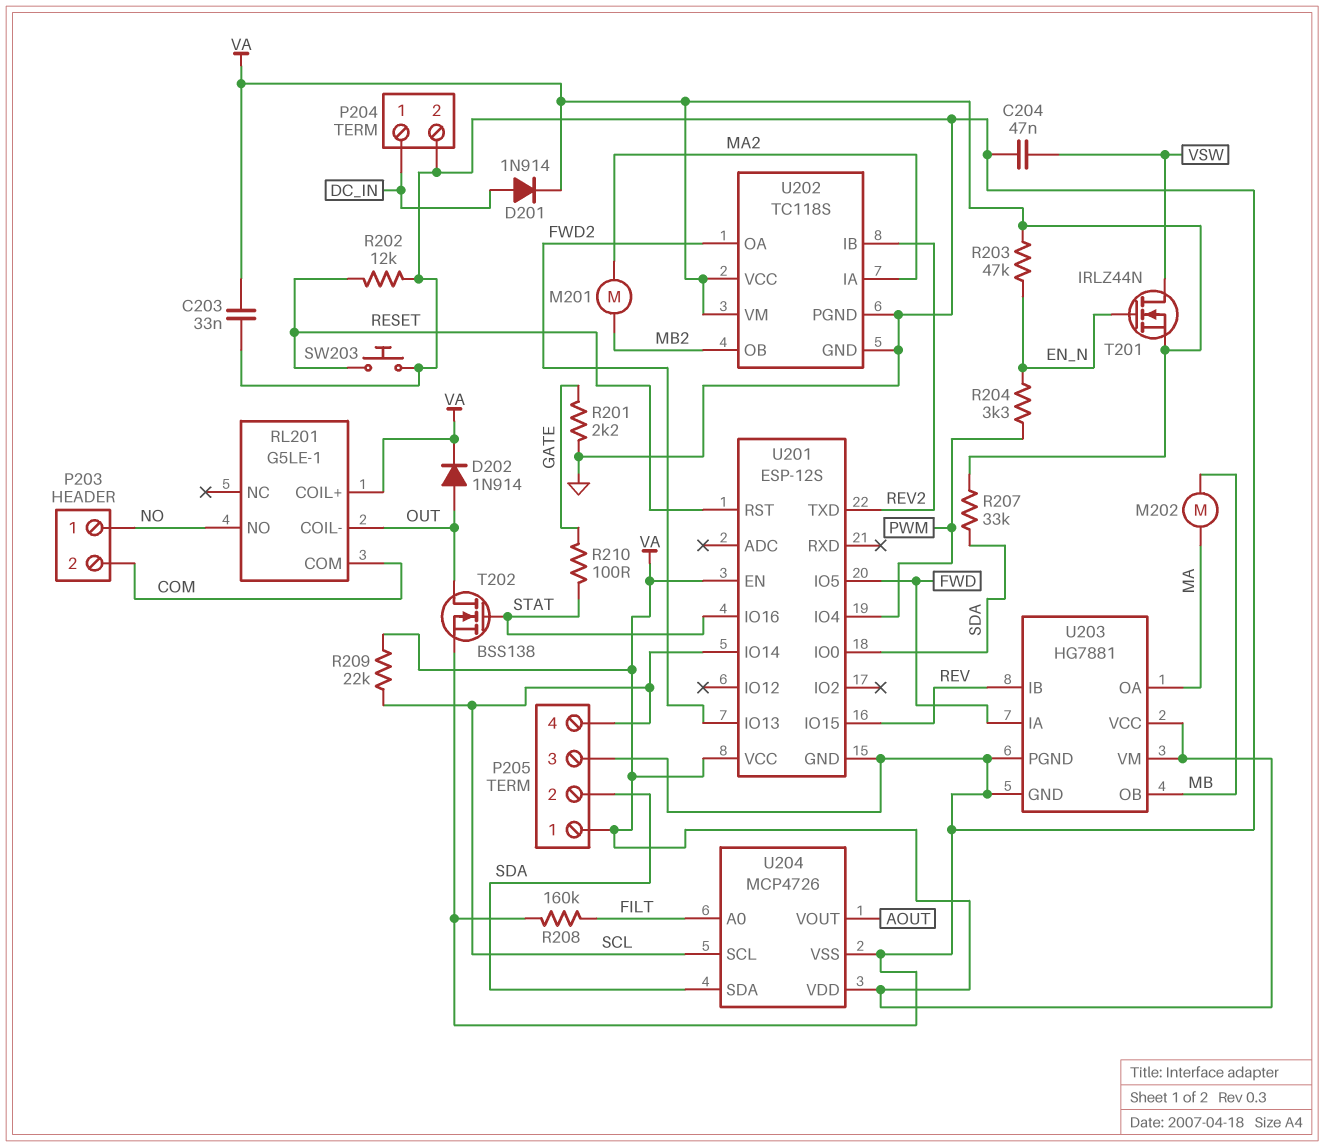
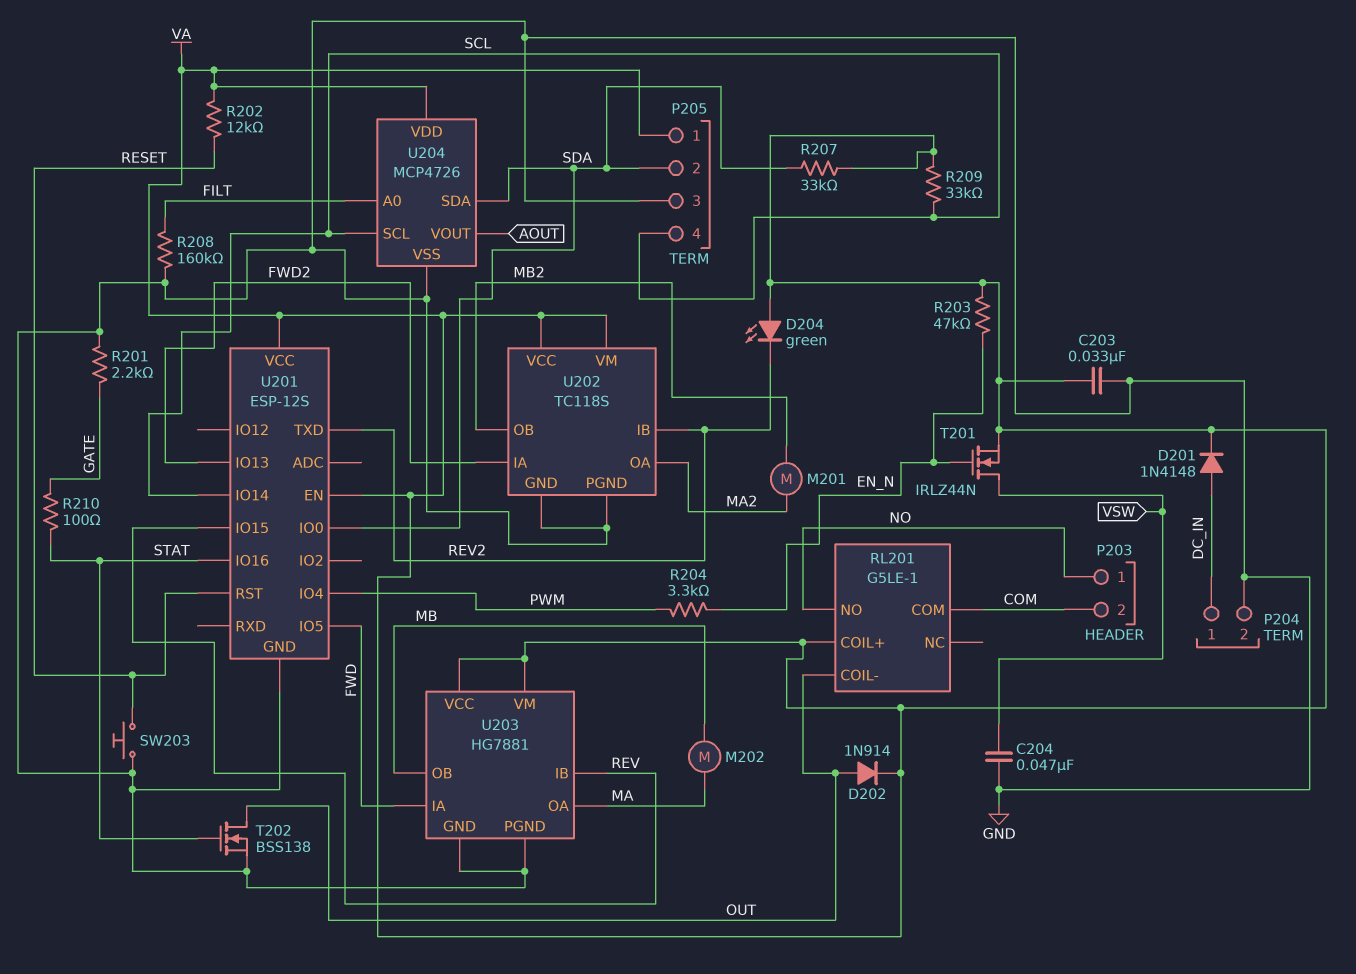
D201: diode 1N914 (A DC_IN, K VA) -> diode 1N4148 (A DC_IN, K VA)
D204: none -> LED green (A VA, K REV2)
R202: 12k (GND, RESET) -> 12k (RESET, VA)
R209: 22k (SCL, VA) -> 33k (SCL, VA)
U202 pin IA: MA2 -> FWD2
U202 pin OA: FWD2 -> MA2

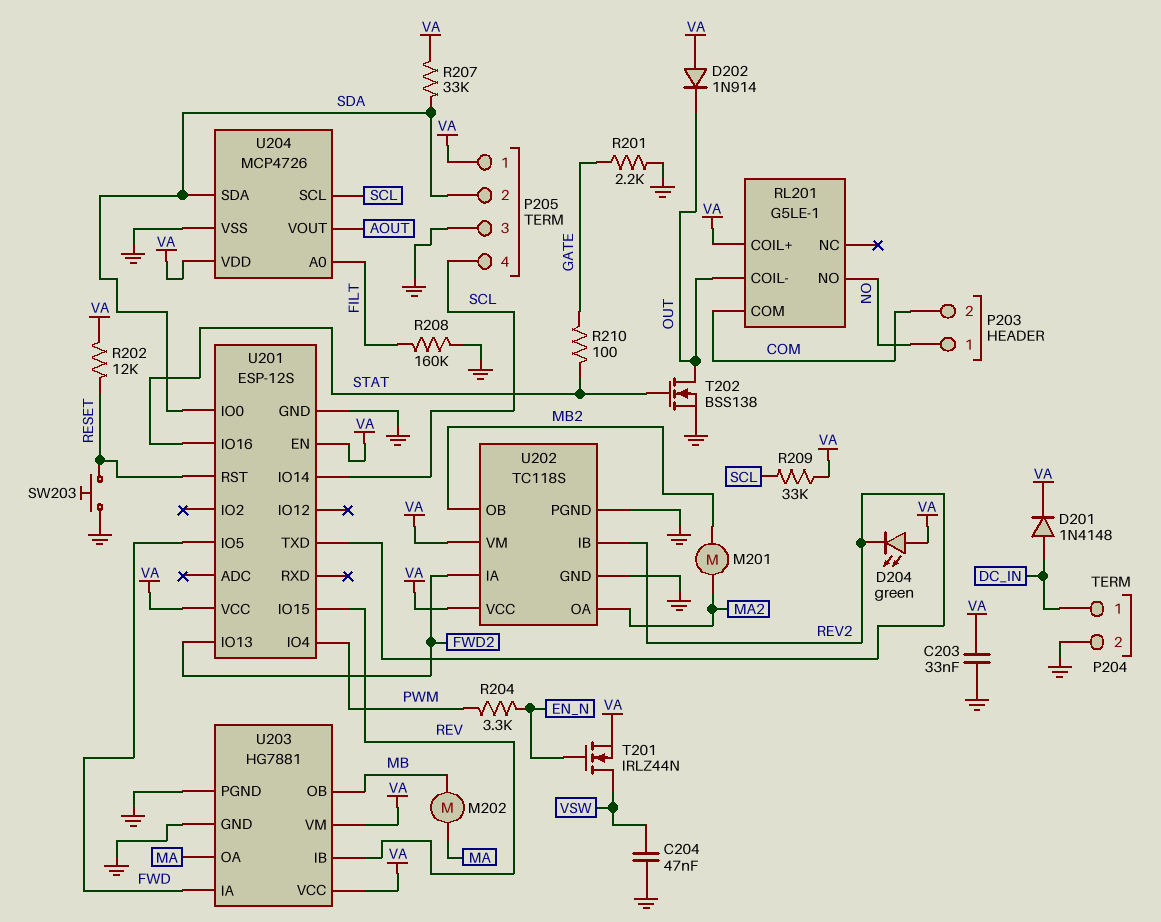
D202: diode 1N914 (A OUT, K VA) -> diode 1N914 (A VA, K OUT)
R203: 47k (EN_N, VA) -> none

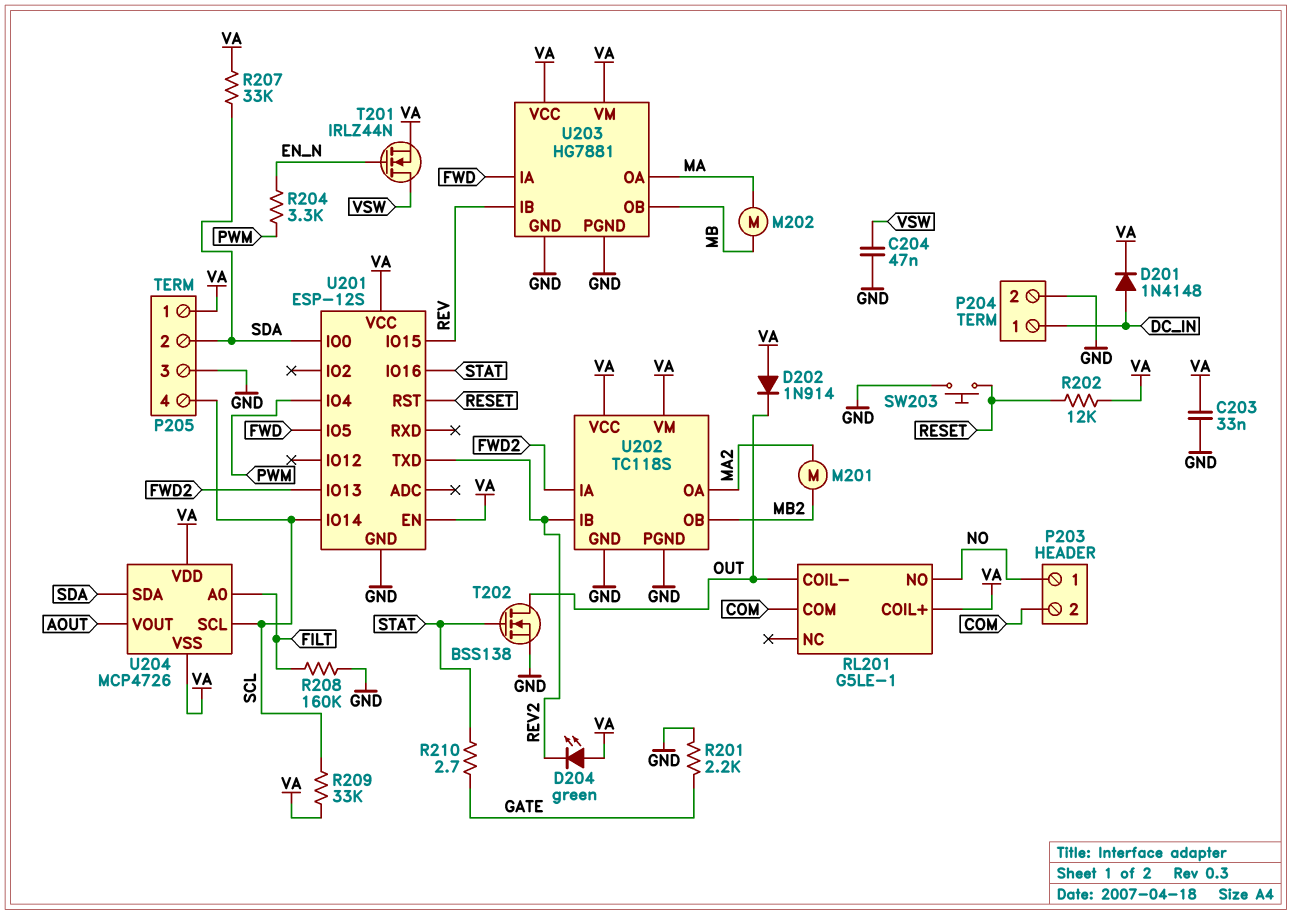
R210: 100 (GATE, STAT) -> 2.7 (GATE, STAT)
U204 pin VSS: GND -> VA

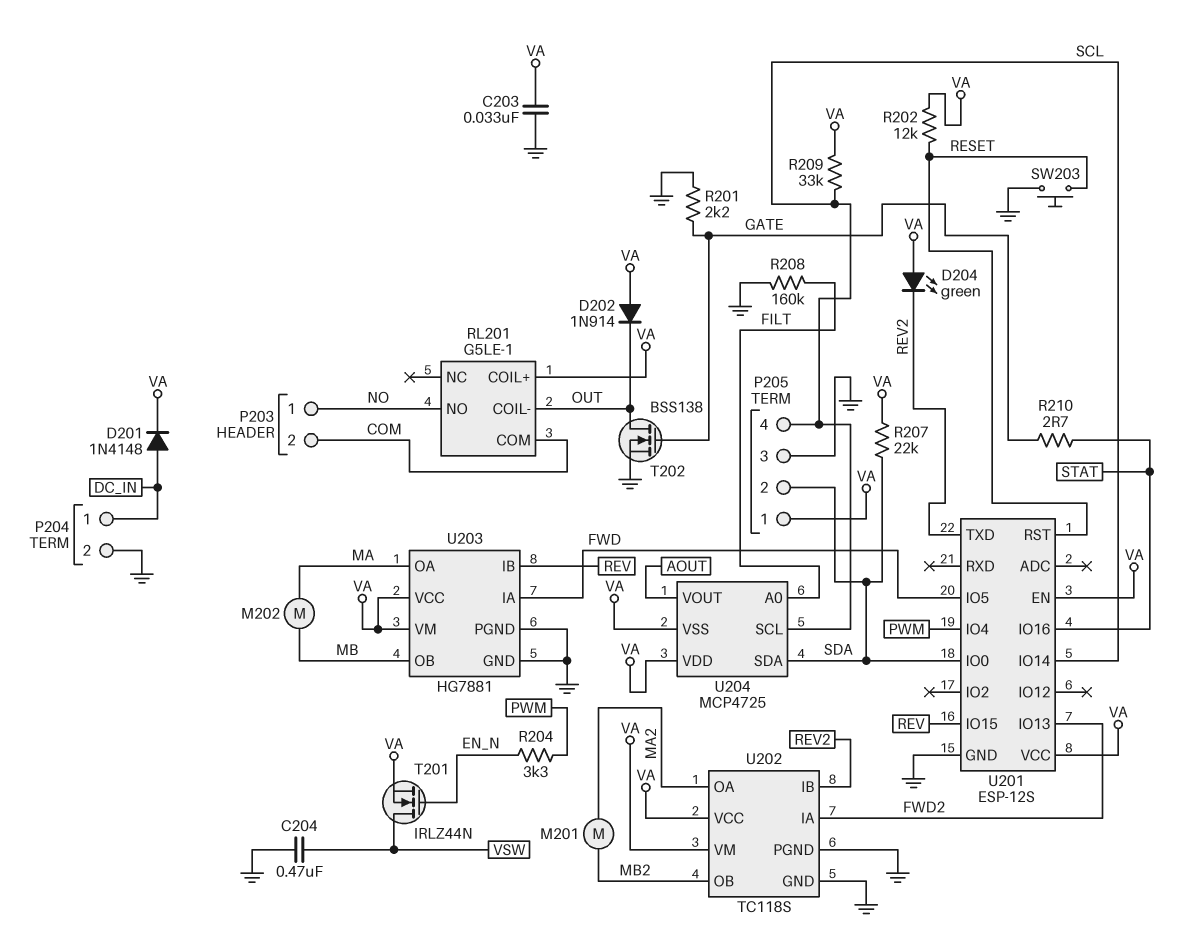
C204: 47nF (GND, VSW) -> 470nF (GND, VSW)
R207: 33k (SDA, VA) -> 22k (SDA, VA)
T202: NMOS BSS138 (G STAT, D OUT, S GND) -> NMOS BSS138 (G GATE, D OUT, S GND)
U204: MCP4726 -> MCP4725

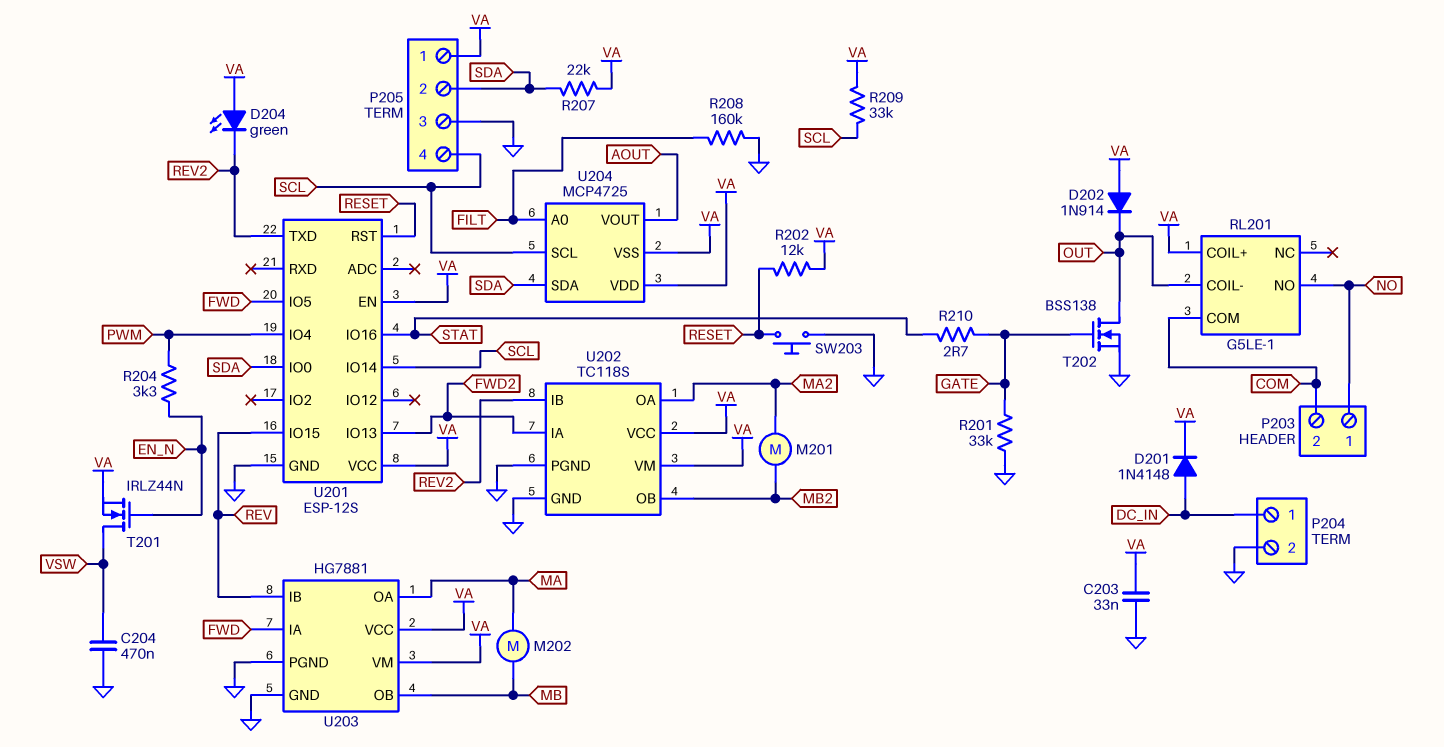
R201: 2.2k (GATE, GND) -> 33k (GATE, GND)

